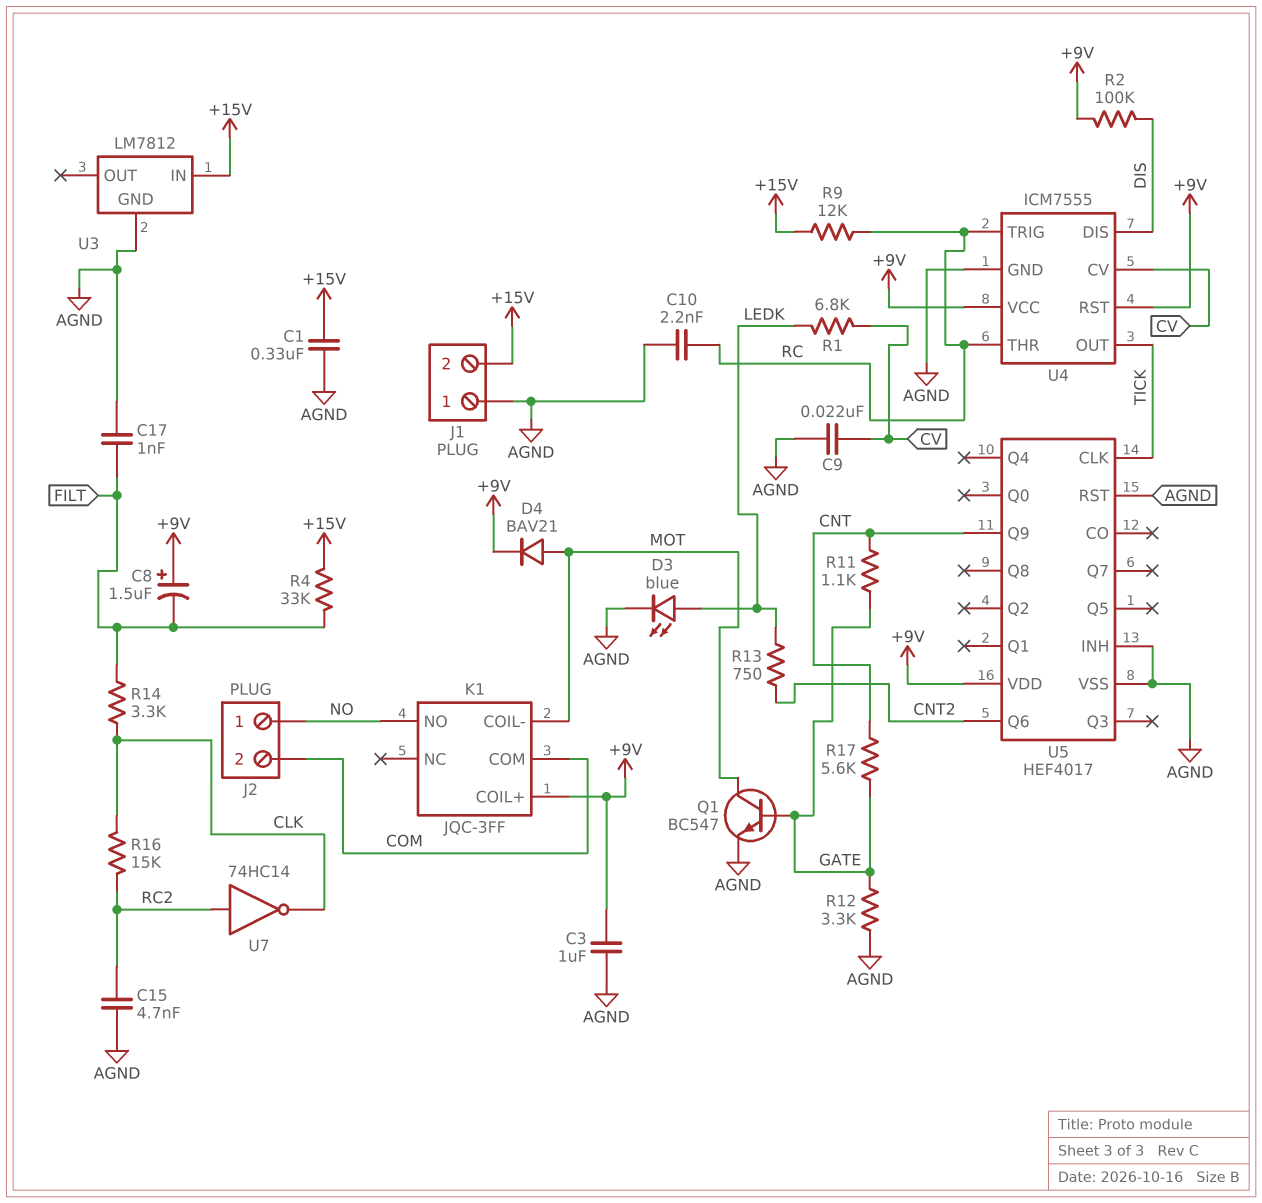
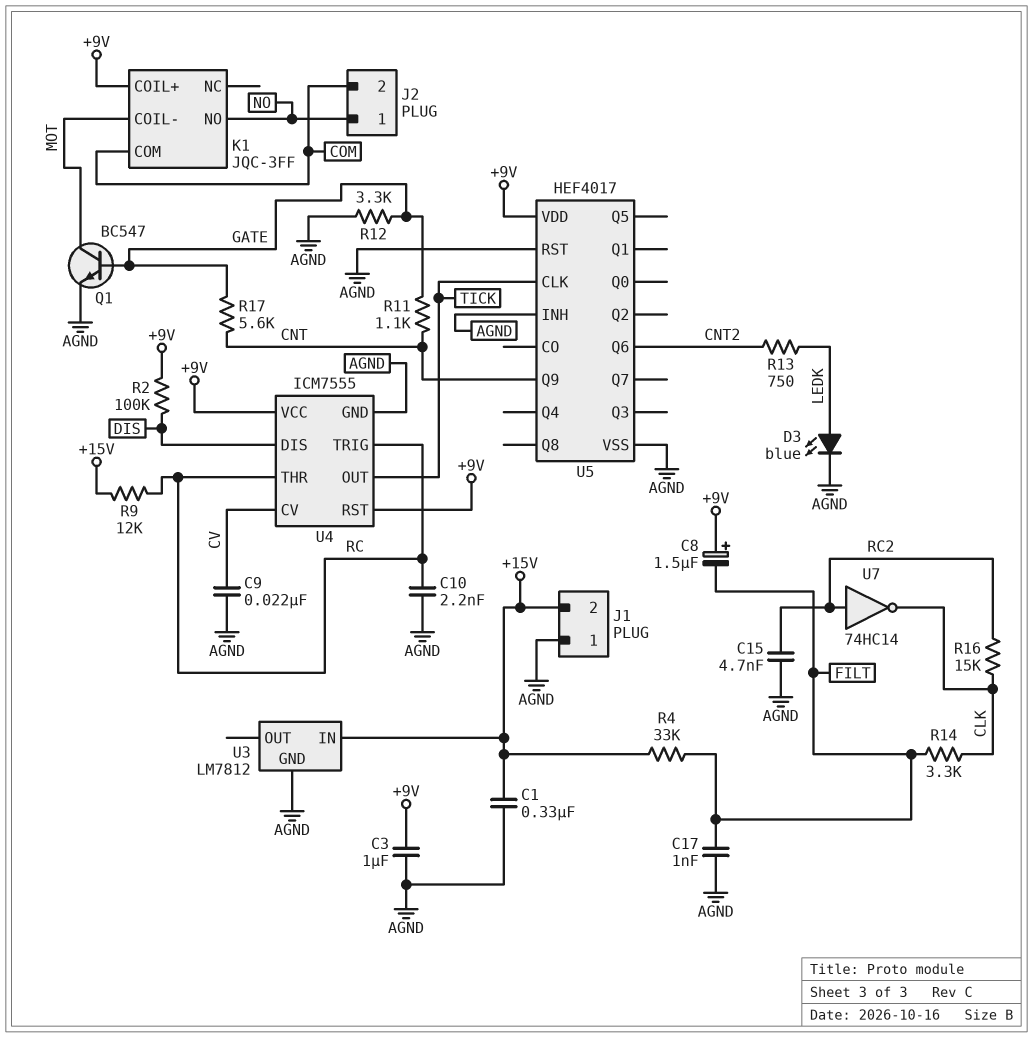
D4: diode BAV21 (A MOT, K +9V) -> none
R1: 6.8k (CV, LEDK) -> none

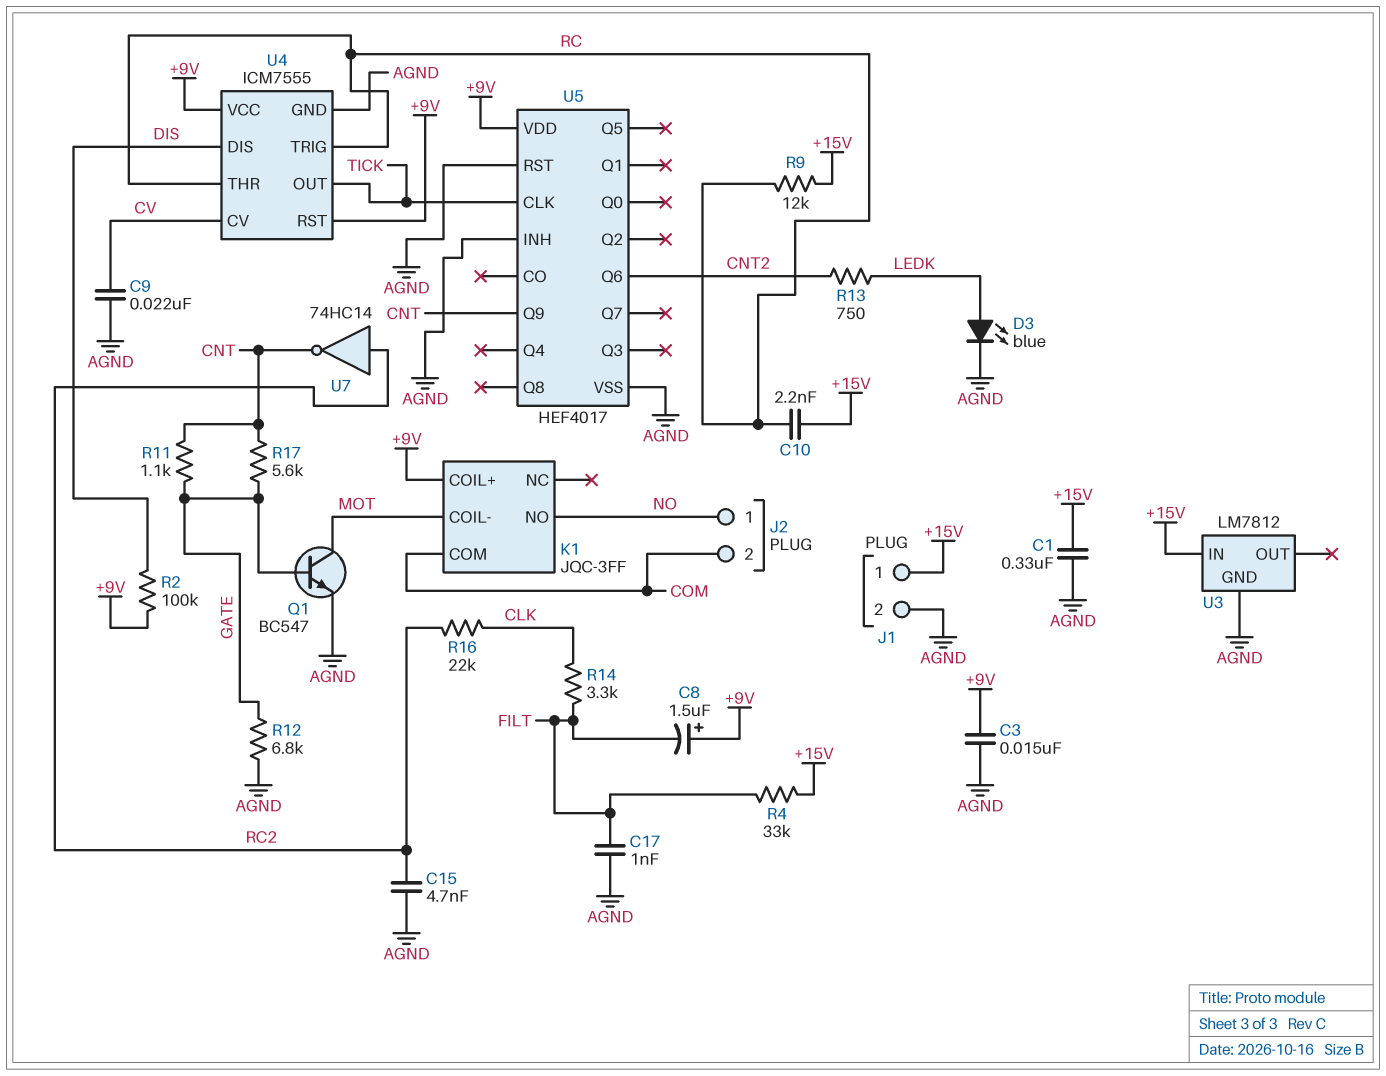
C3: 1uF (+9V, AGND) -> 15nF (+9V, AGND)
C10: 2.2nF (AGND, RC) -> 2.2nF (+15V, RC)
J1 pin 1: AGND -> +15V
J1 pin 2: +15V -> AGND
R12: 3.3k (AGND, GATE) -> 6.8k (AGND, GATE)
R16: 15k (CLK, RC2) -> 22k (CLK, RC2)
U7: NOT 74HC14 (in RC2, out CLK) -> NOT 74HC14 (in RC2, out CNT)

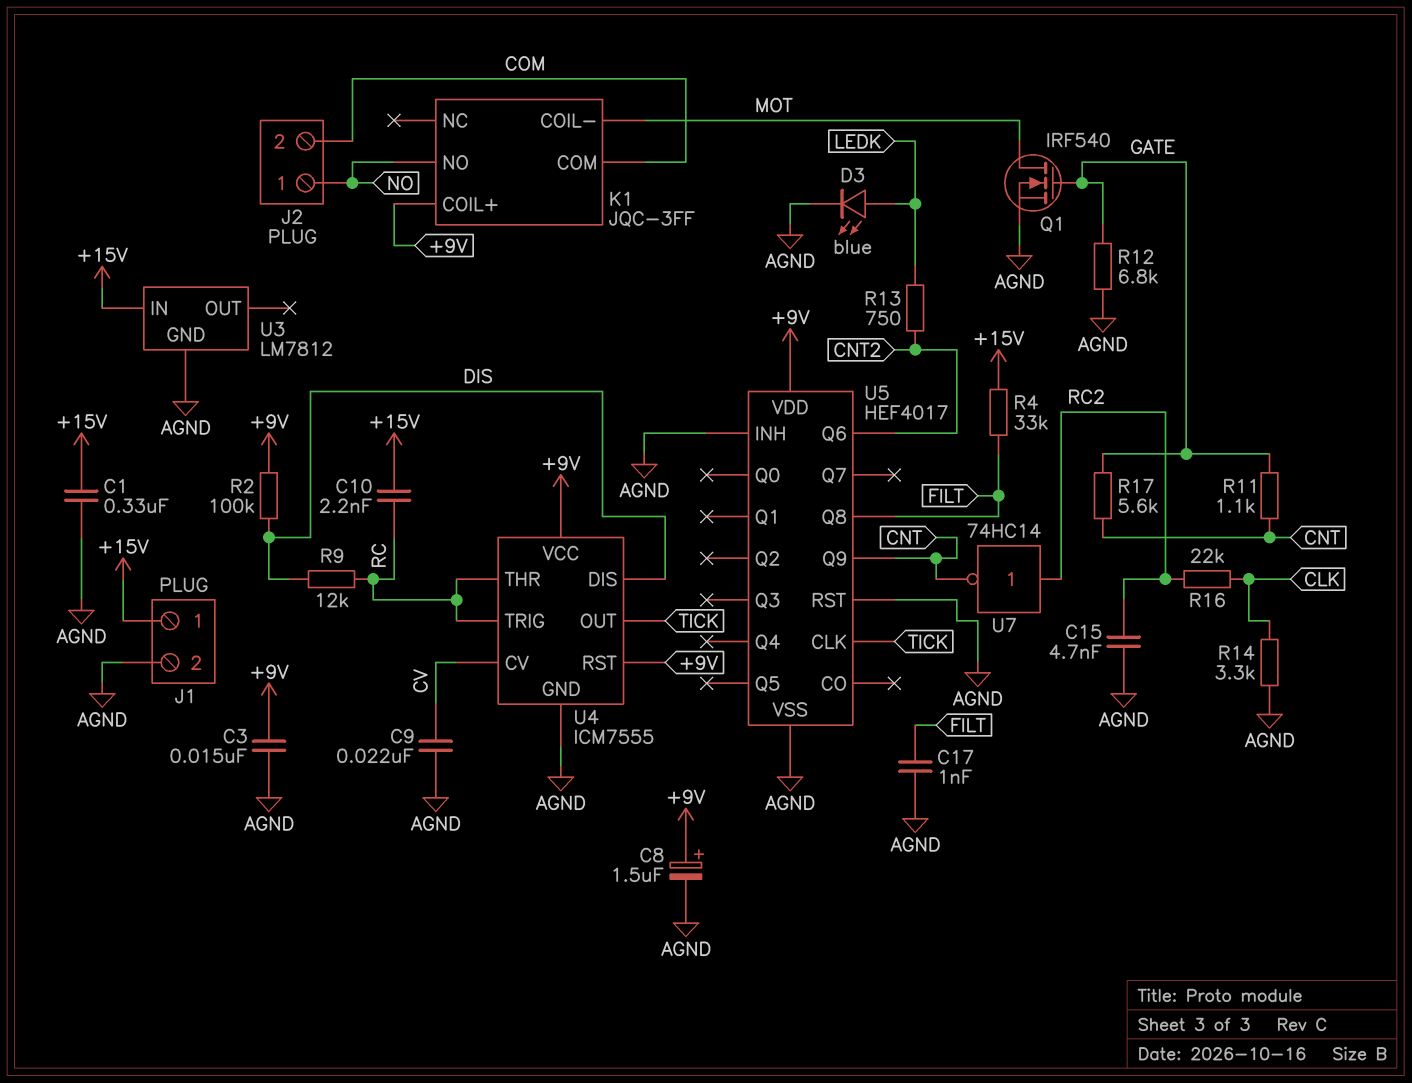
C8: 1.5uF (plus +9V, minus FILT) -> 1.5uF (plus +9V, minus AGND)
Q1: NPN BC547 (B GATE, C MOT, E AGND) -> NMOS IRF540 (G GATE, D MOT, S AGND)
R9: 12k (+15V, RC) -> 12k (DIS, RC)
R14: 3.3k (CLK, FILT) -> 3.3k (AGND, CLK)
U5 pin Q8: none -> FILT

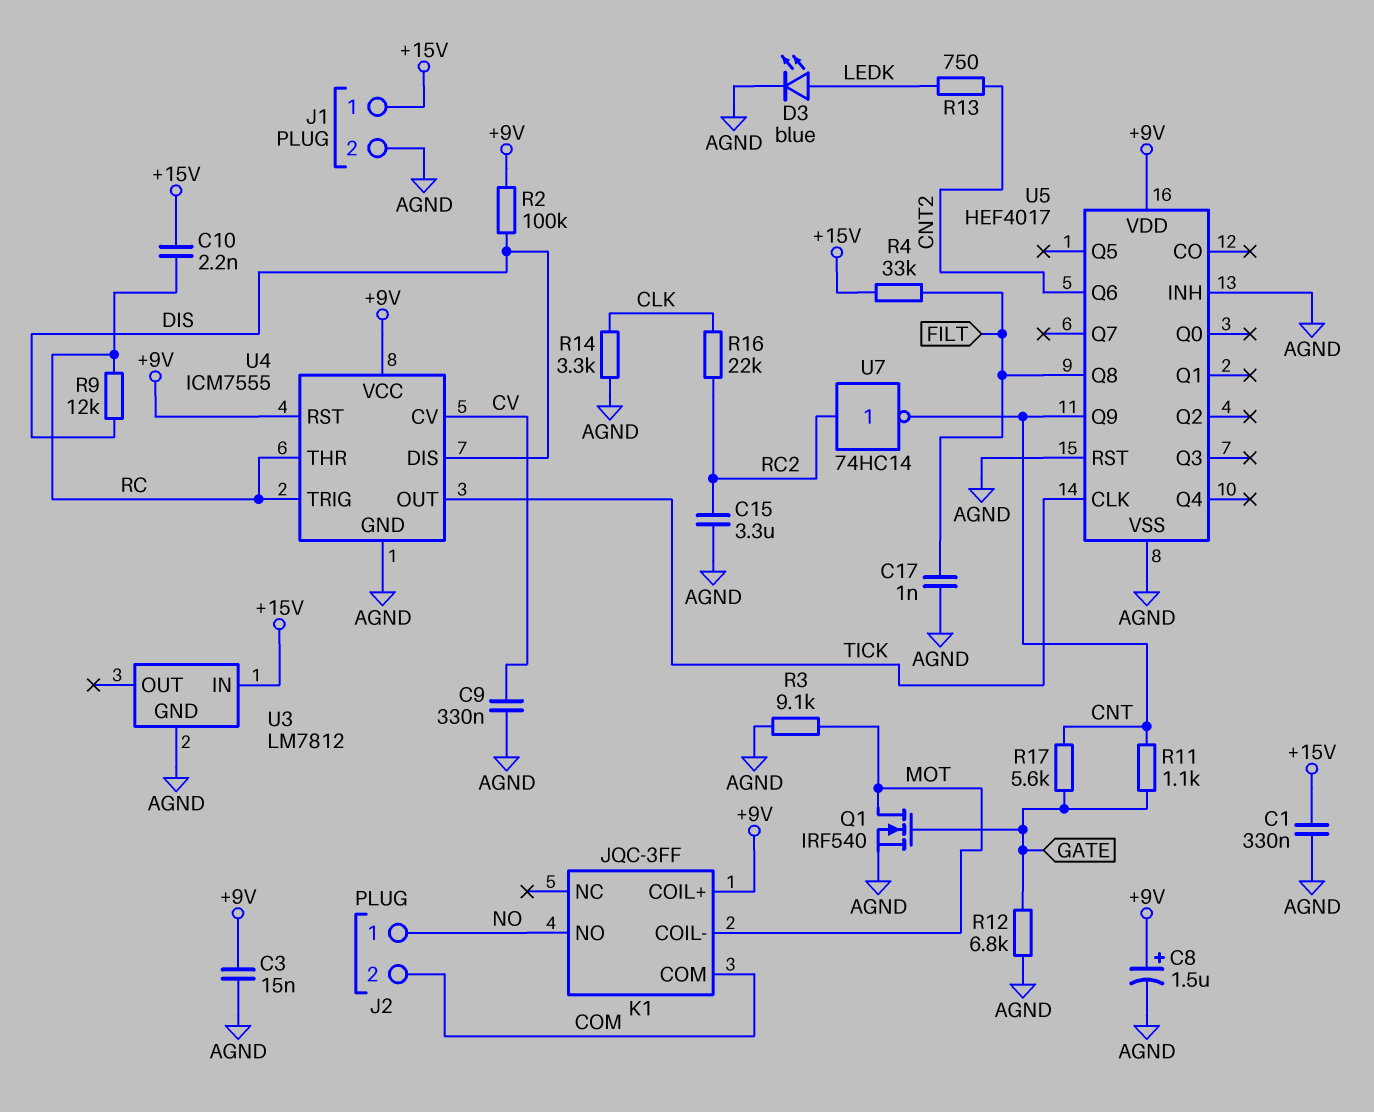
C9: 22nF (AGND, CV) -> 330nF (AGND, CV)
C15: 4.7nF (AGND, RC2) -> 3.3uF (AGND, RC2)
R3: none -> 9.1k (AGND, MOT)

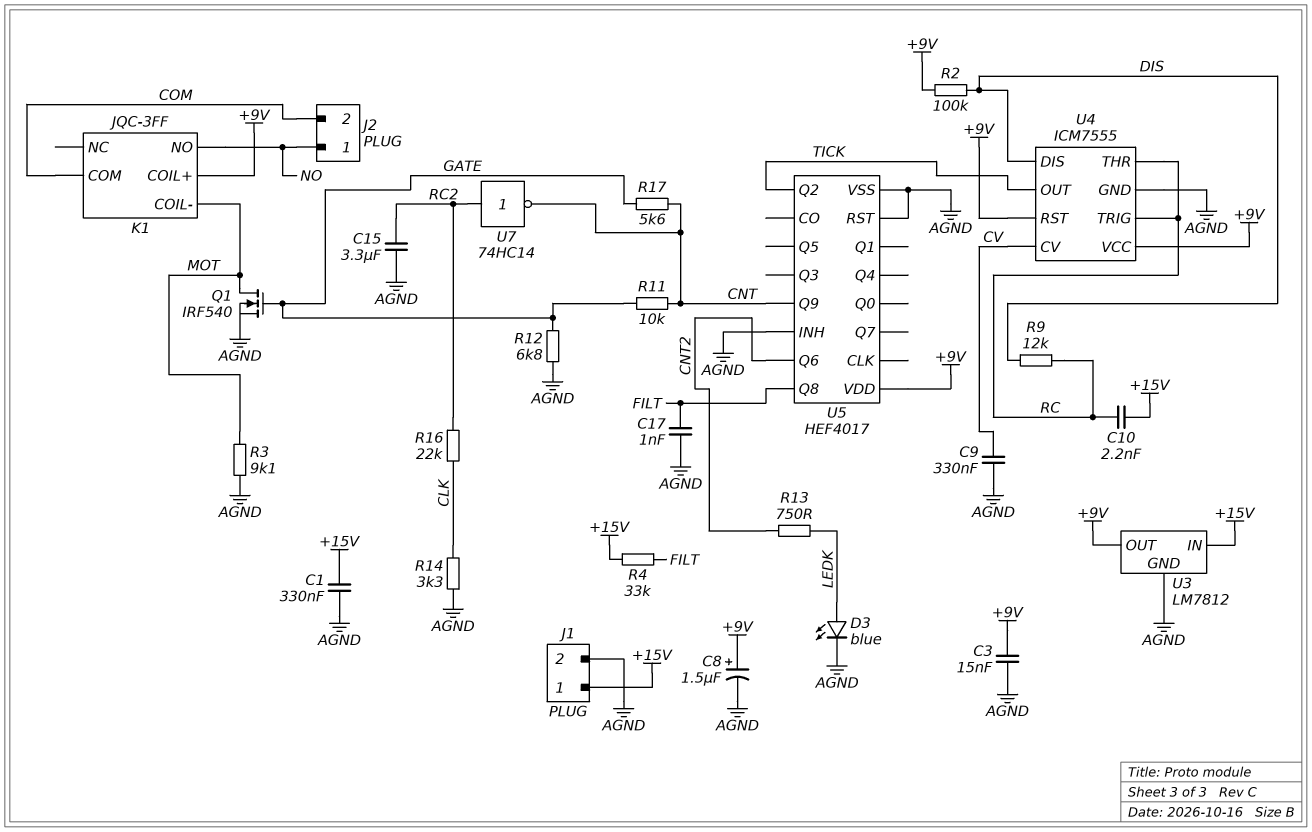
R11: 1.1k (CNT, GATE) -> 10k (CNT, GATE)
U3 pin OUT: none -> +9V
U5 pin CLK: TICK -> none
U5 pin Q2: none -> TICK

